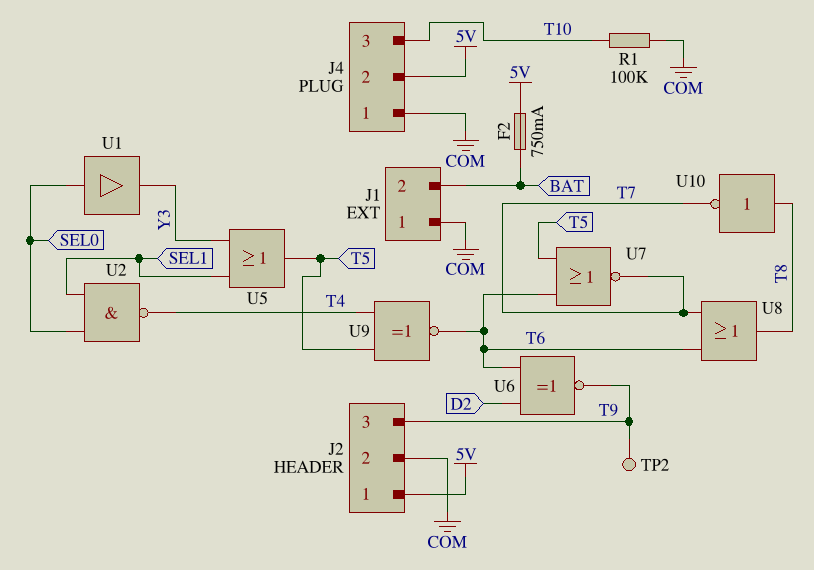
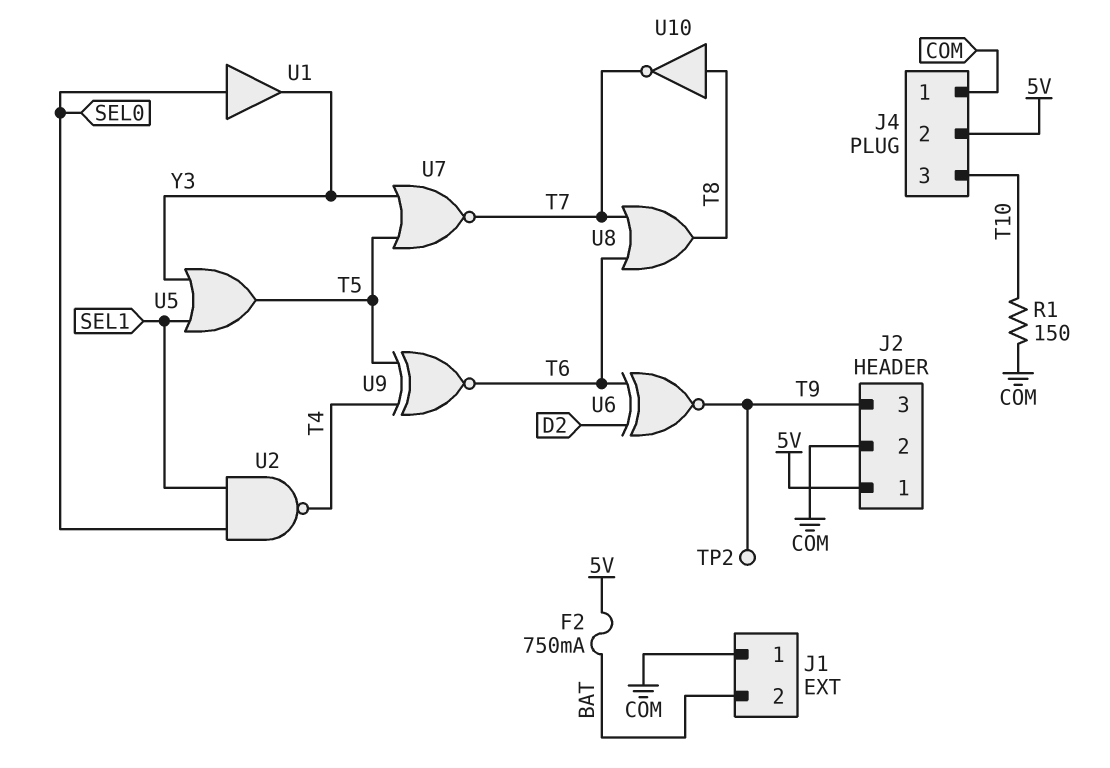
R1: 100k (COM, T10) -> 150 (COM, T10)
U7: NOR (in T5, in T6, out T7) -> NOR (in T5, in Y3, out T7)

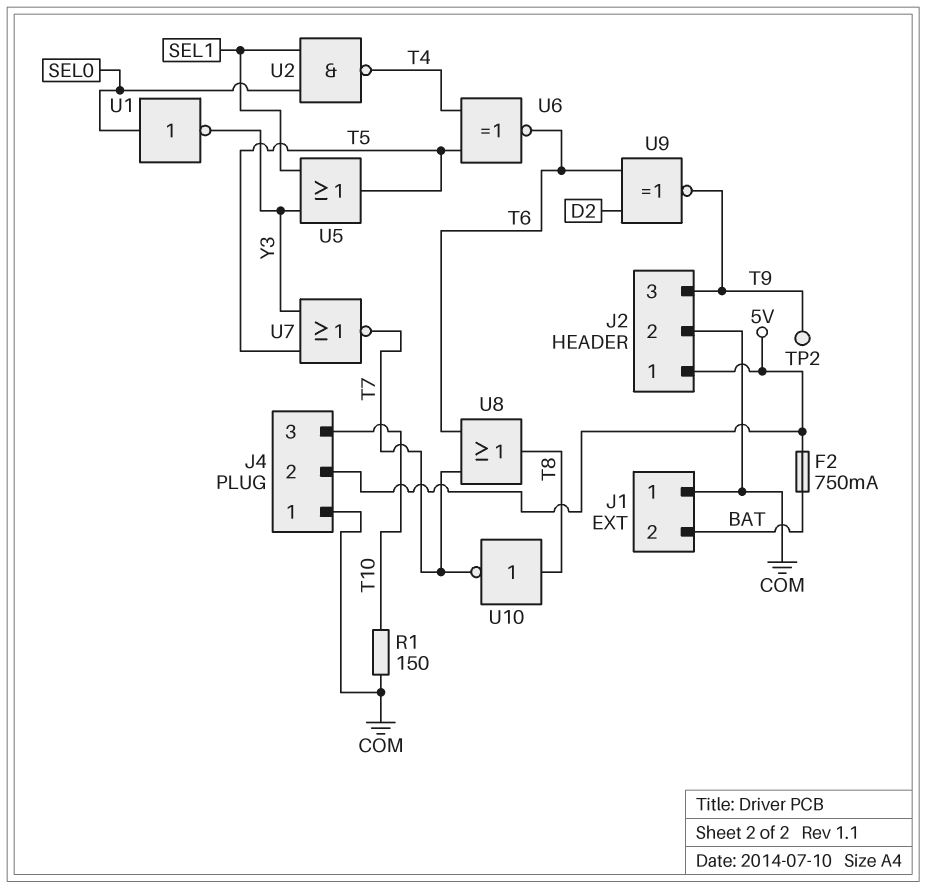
U1: buffer (in SEL0, out Y3) -> NOT (in SEL0, out Y3)
U6: XNOR (in D2, in T6, out T9) -> XNOR (in T4, in T5, out T6)
U9: XNOR (in T4, in T5, out T6) -> XNOR (in D2, in T6, out T9)

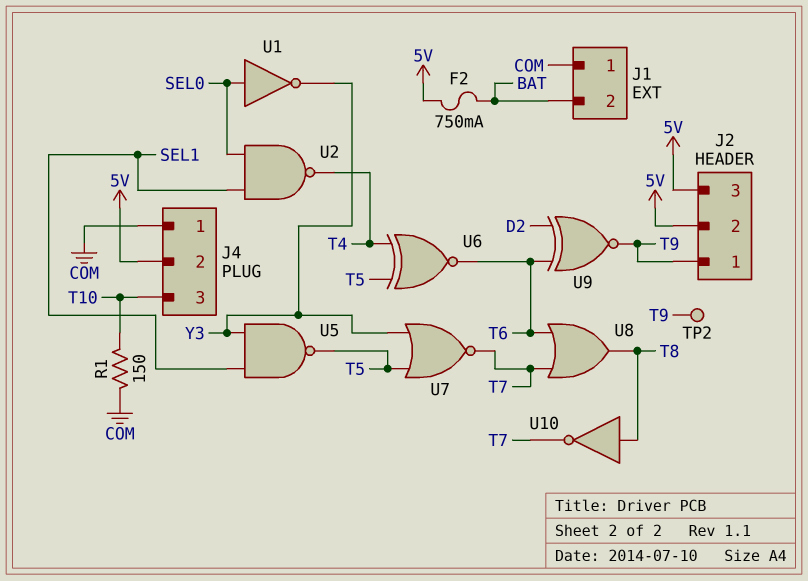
J2 pin 1: 5V -> T9
J2 pin 2: COM -> 5V
J2 pin 3: T9 -> 5V
U5: OR (in SEL1, in Y3, out T5) -> NAND (in SEL1, in Y3, out T5)

